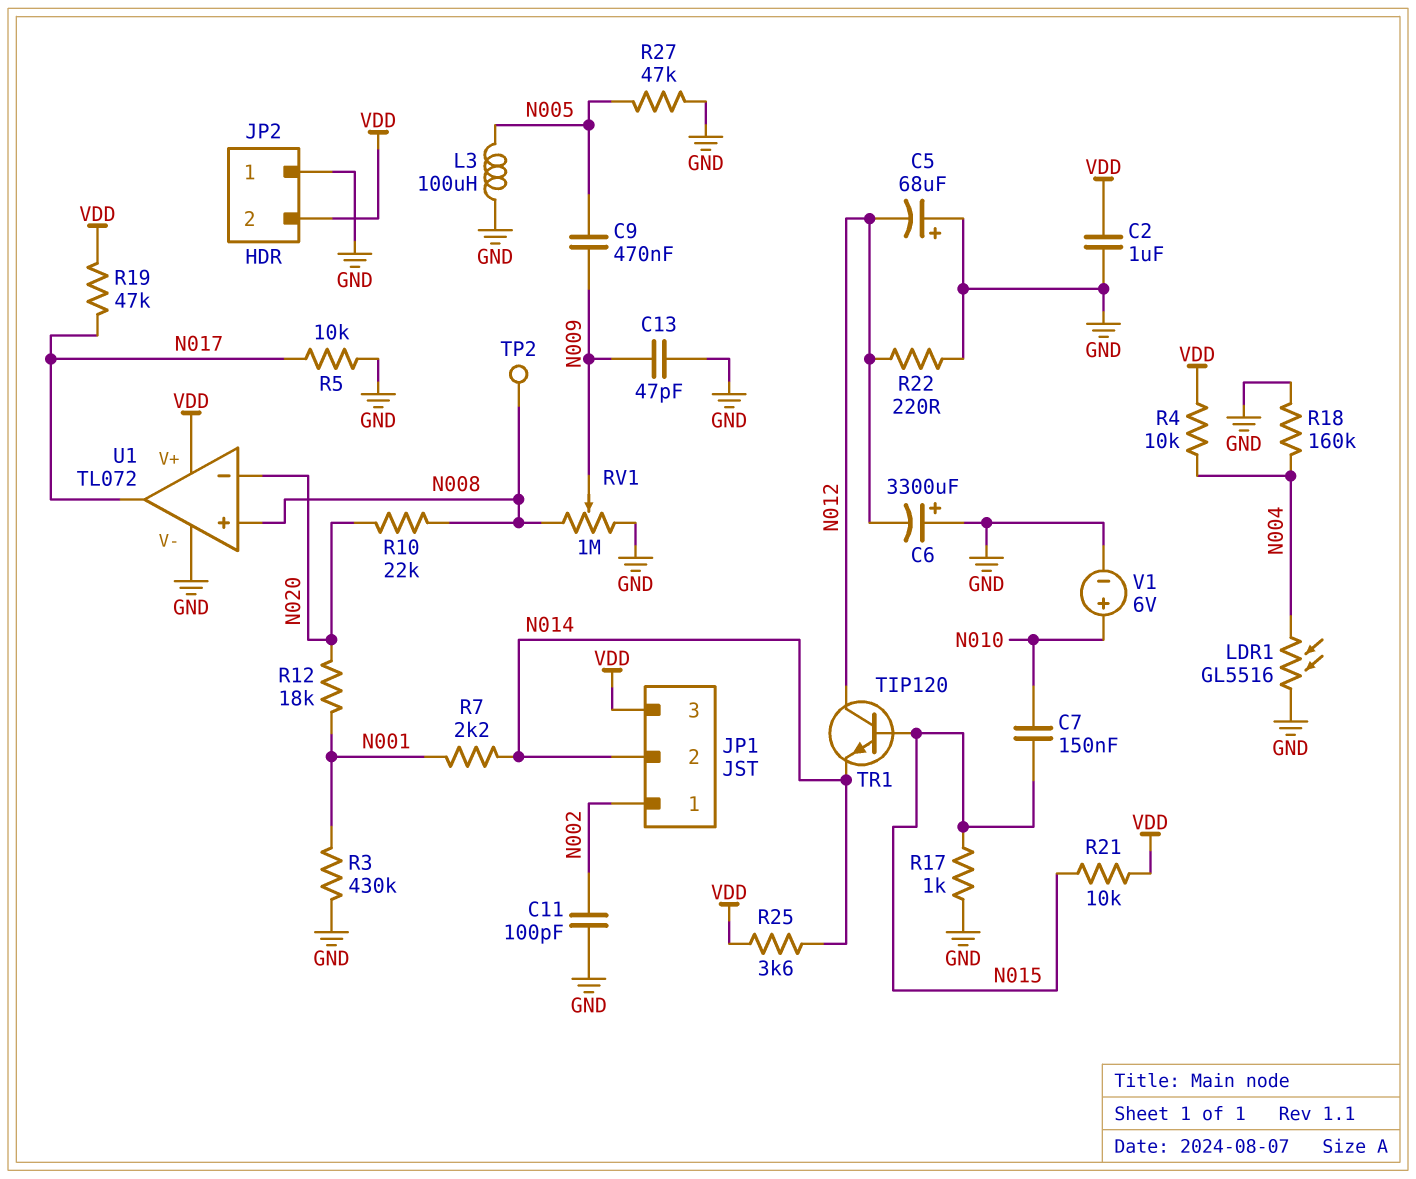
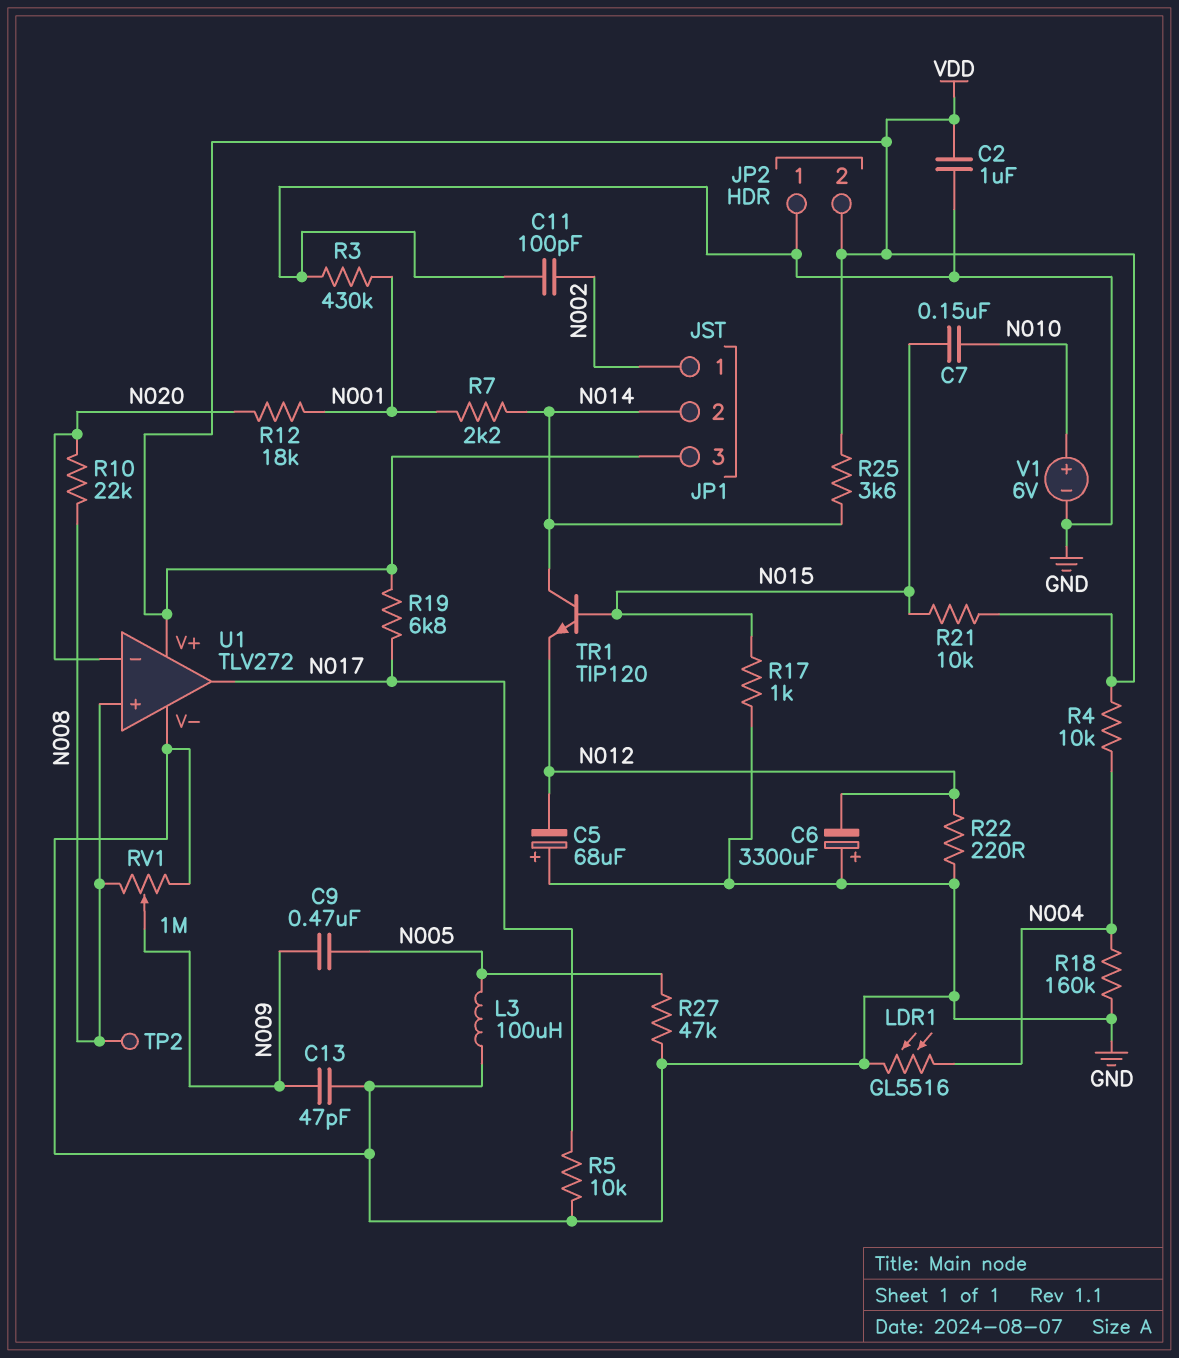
R19: 47k (N017, VDD) -> 6.8k (N017, VDD)
TR1: NPN TIP120 (B N015, C N012, E N014) -> NPN TIP120 (B N015, C N014, E N012)
U1: TL072 -> TLV272

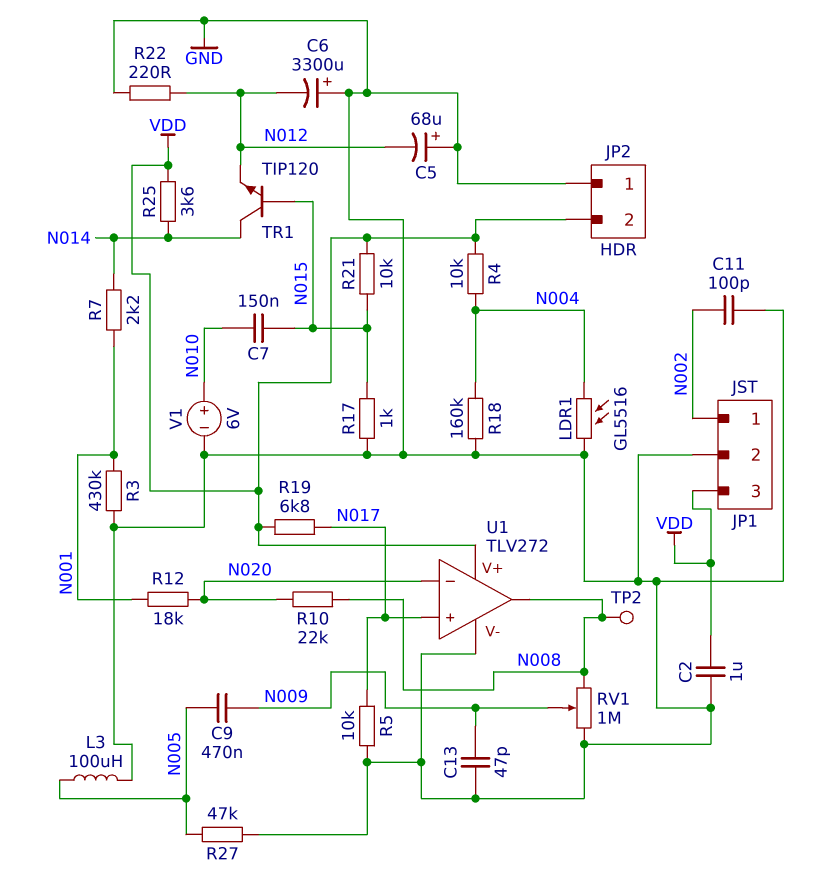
JP1 pin 2: N014 -> GND
U1 pin in+: N008 -> N017
U1 pin out: N017 -> N008

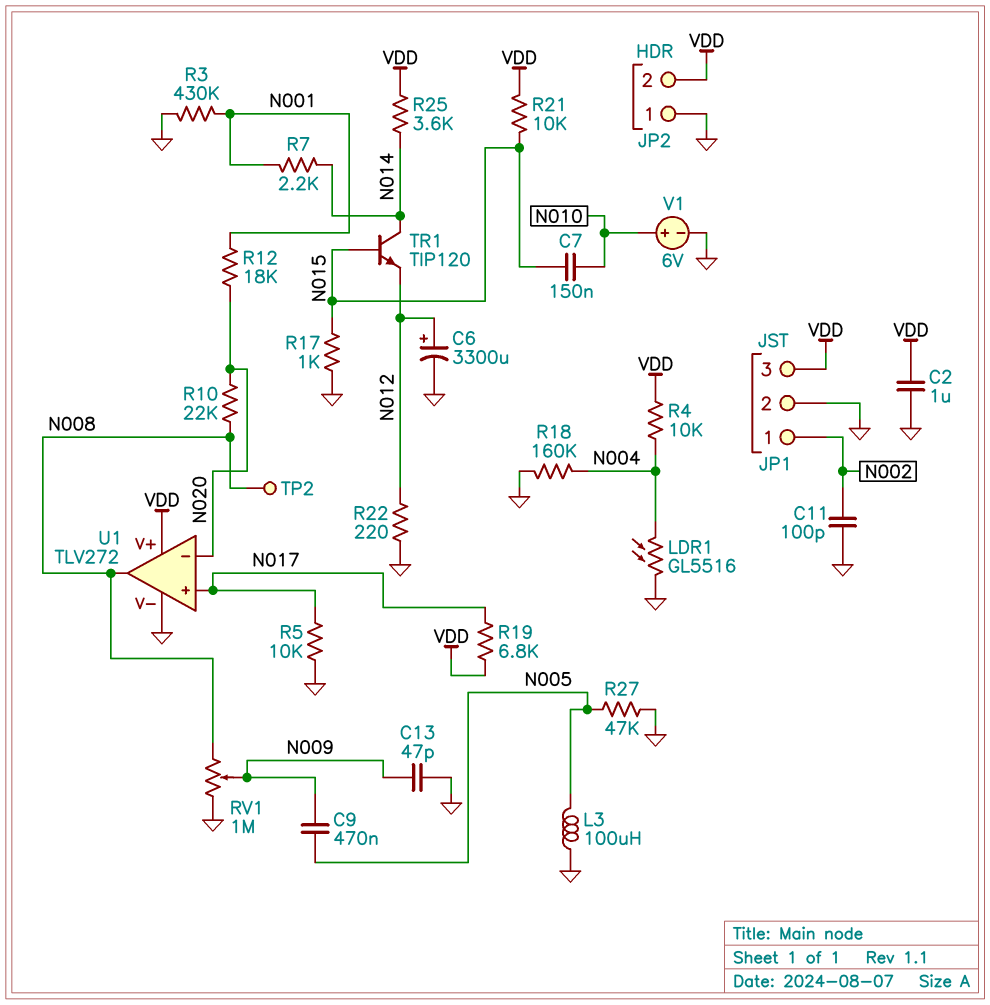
C5: 68uF (plus GND, minus N012) -> none
C6: 3300uF (plus GND, minus N012) -> 3300uF (plus N012, minus GND)

